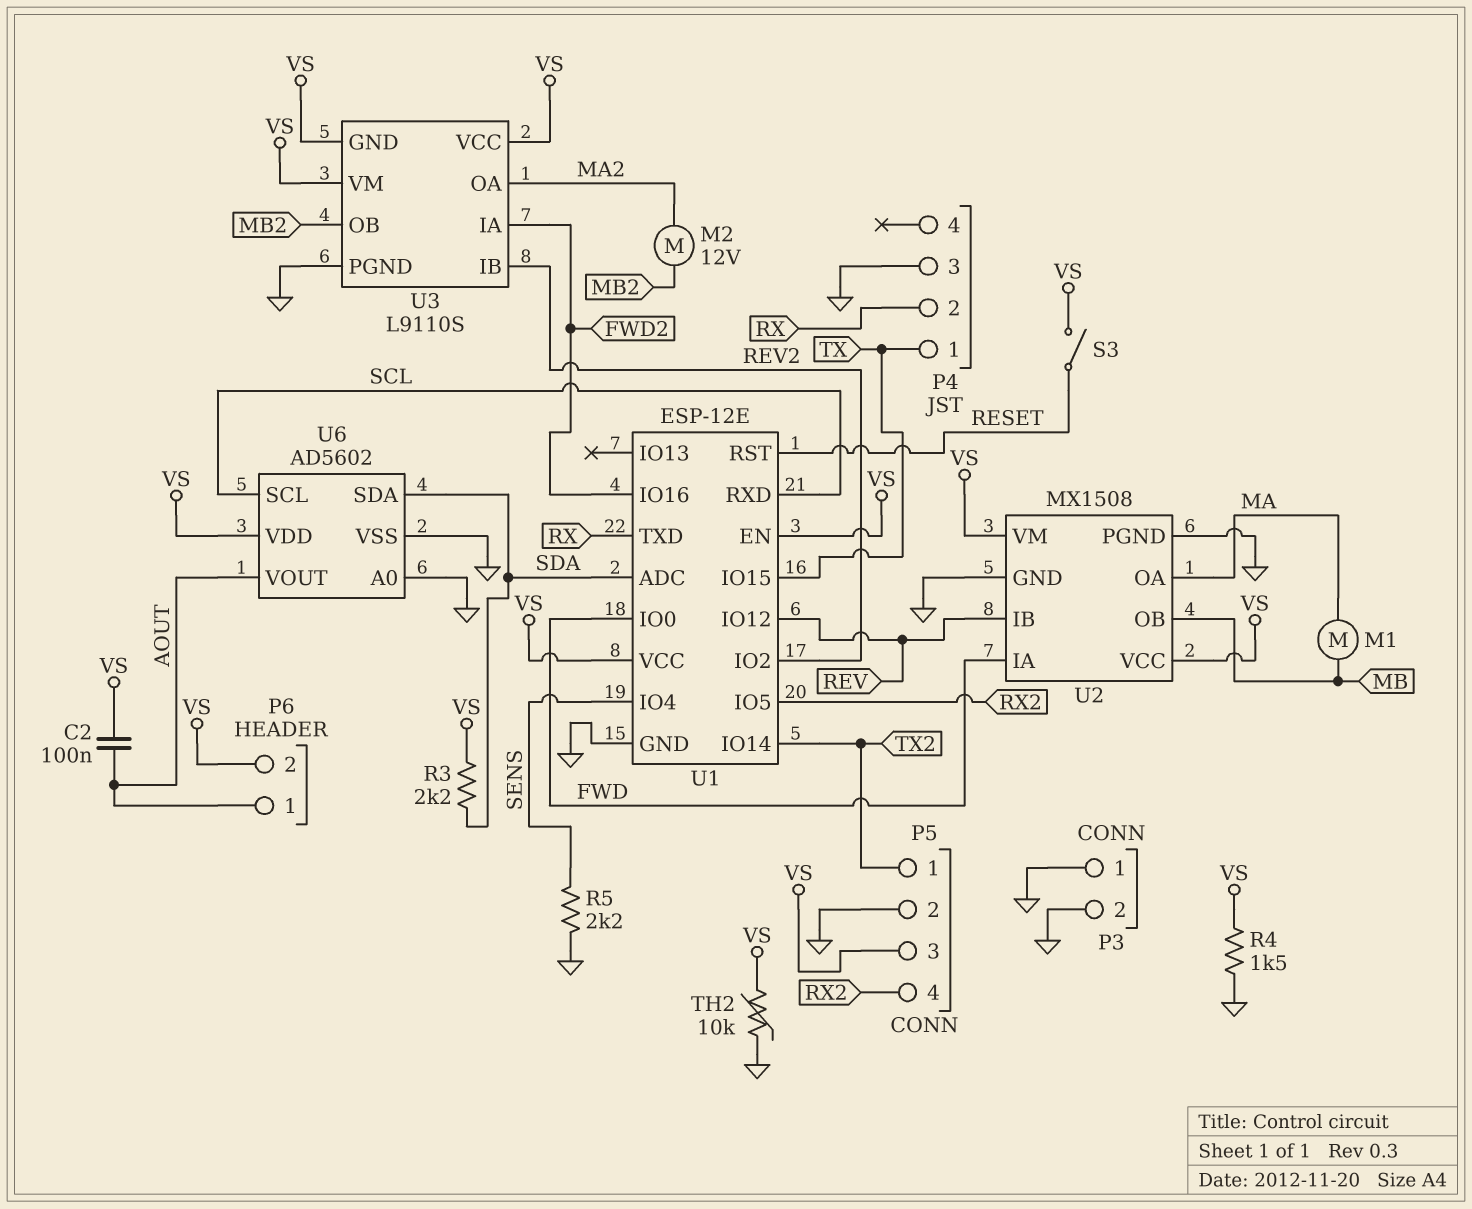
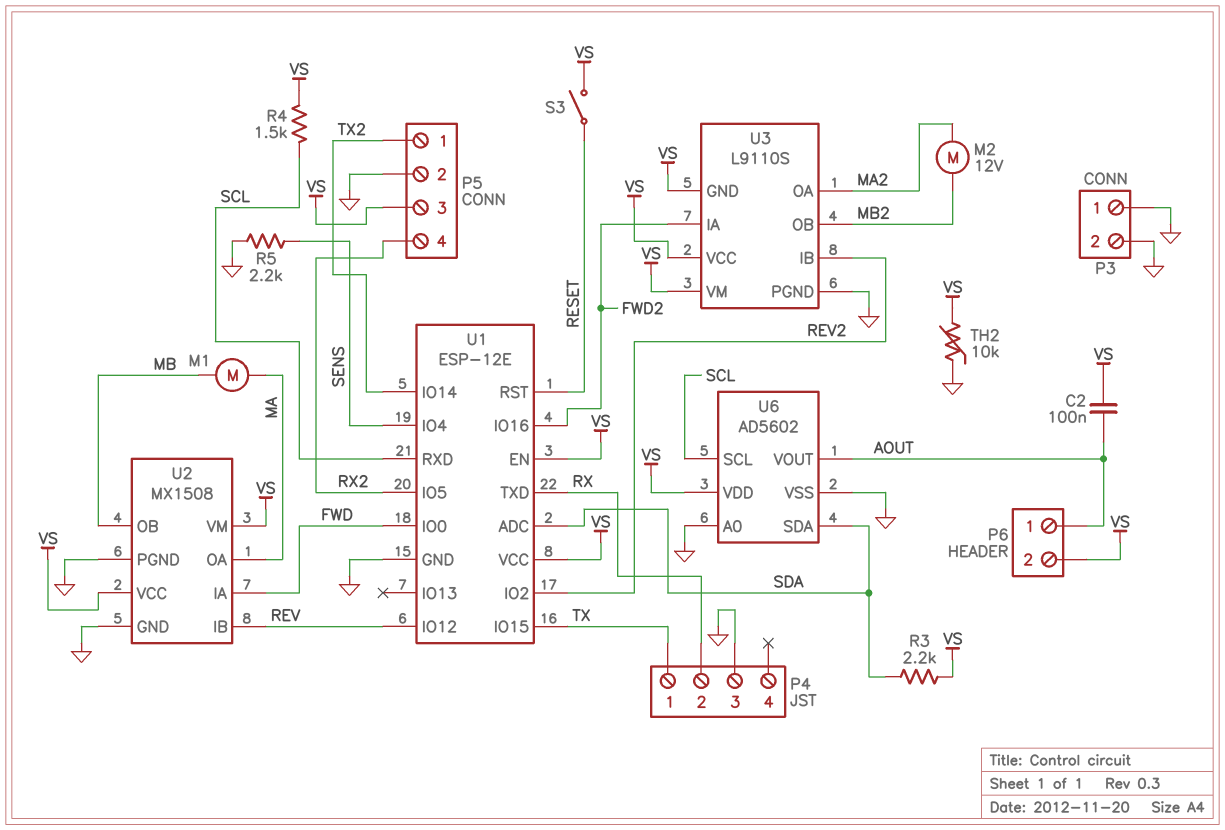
R4: 1.5k (GND, VS) -> 1.5k (SCL, VS)

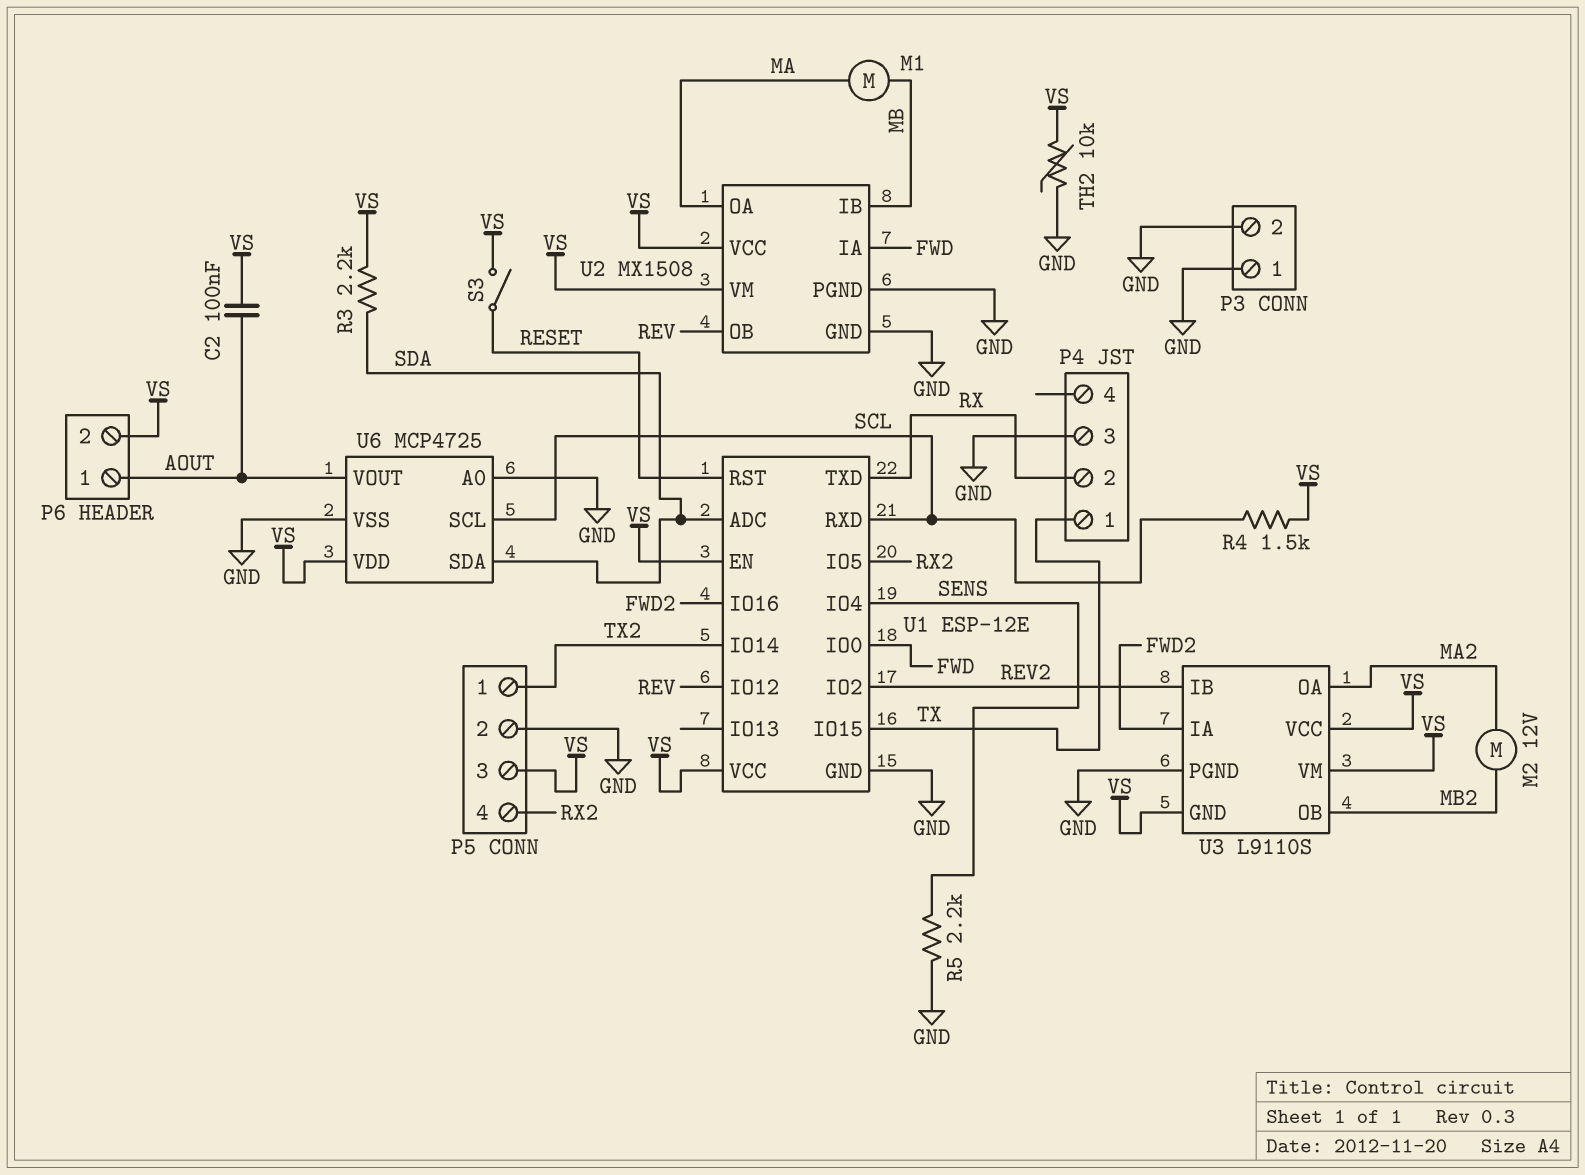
U2 pin IB: REV -> MB
U2 pin OB: MB -> REV
U6: AD5602 -> MCP4725

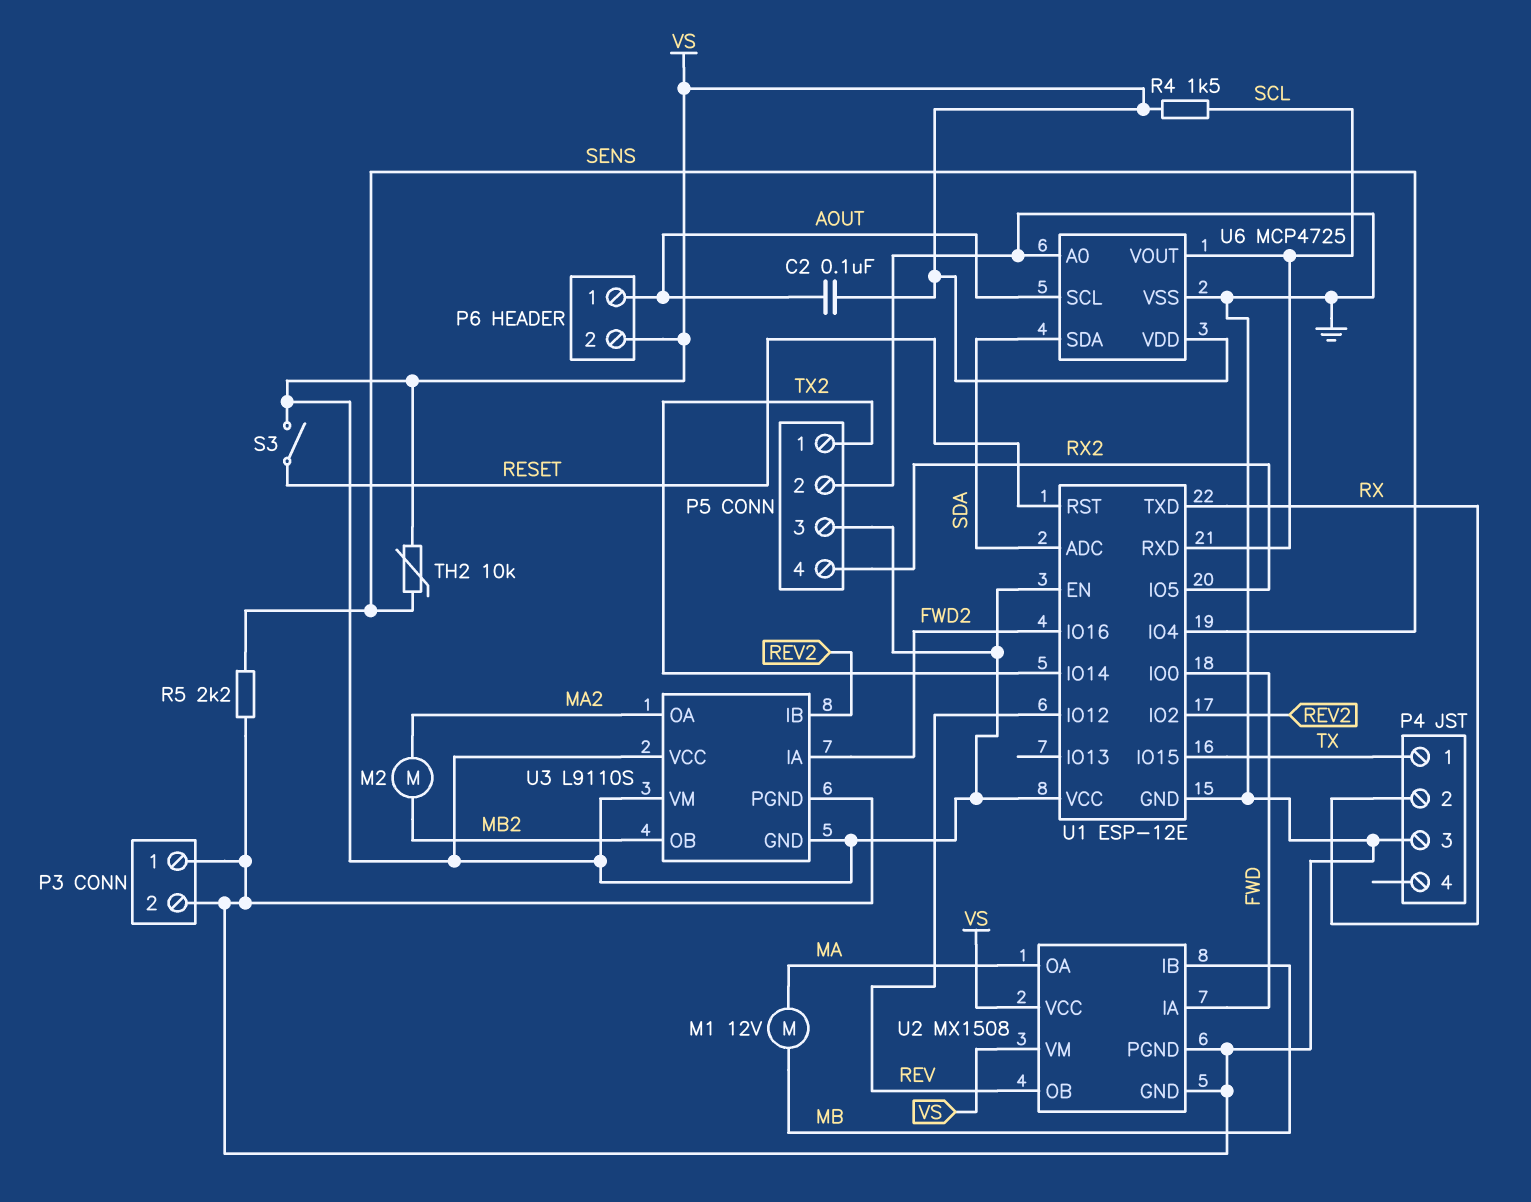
M1: motor (MA, MB) -> motor 12V (MA, MB)
M2: motor 12V (MA2, MB2) -> motor (MA2, MB2)
R3: 2.2k (SDA, VS) -> none
TH2: 10k (GND, VS) -> 10k (SENS, VS)
U6 pin SCL: SCL -> AOUT
U6 pin VOUT: AOUT -> SCL

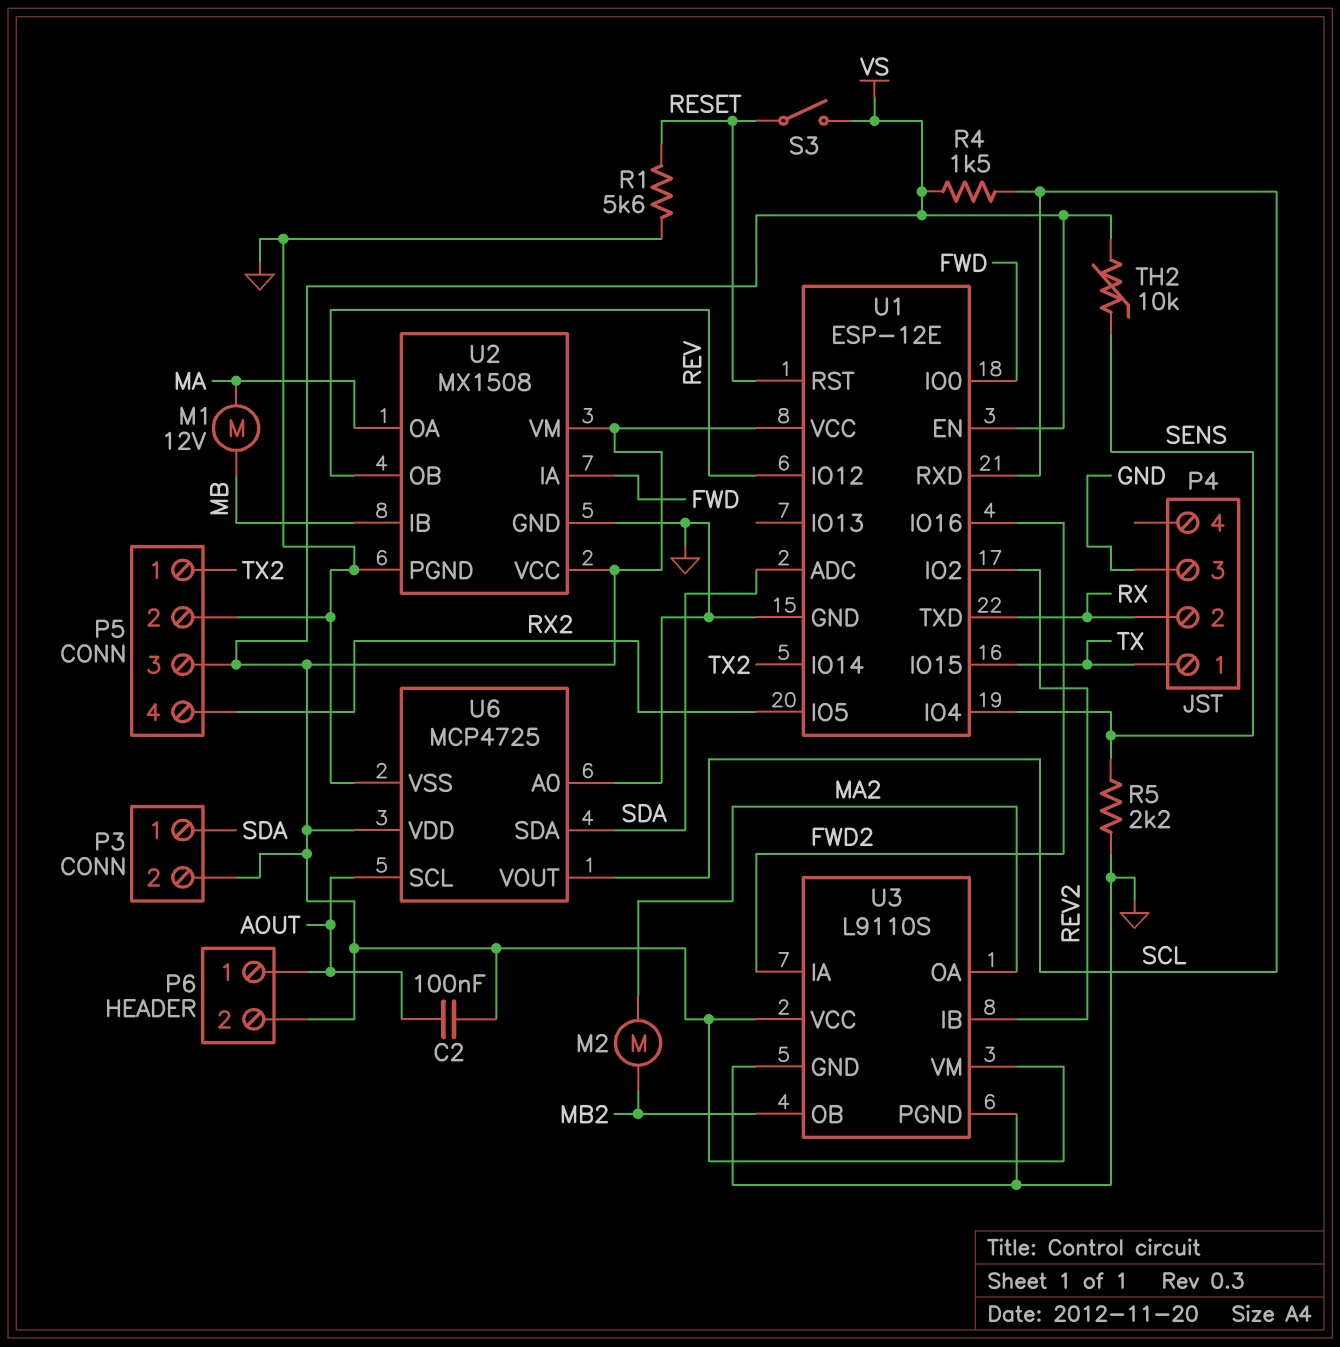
P3 pin 1: GND -> SDA
P3 pin 2: GND -> VS
R1: none -> 5.6k (GND, RESET)
U3 pin GND: VS -> GND

